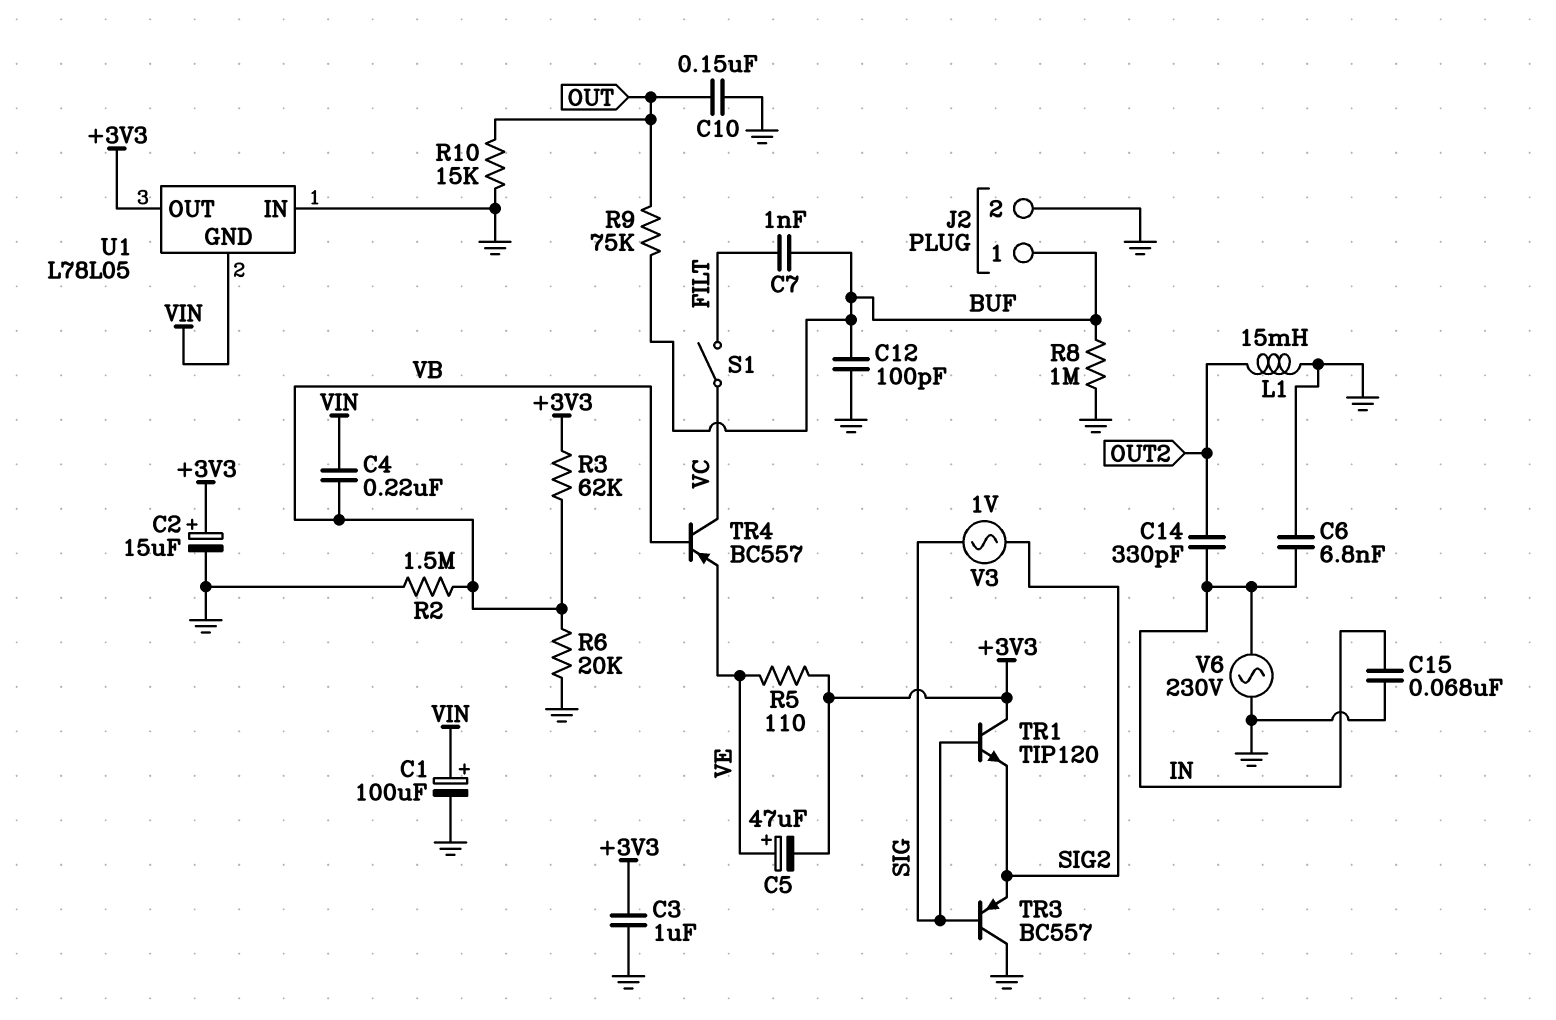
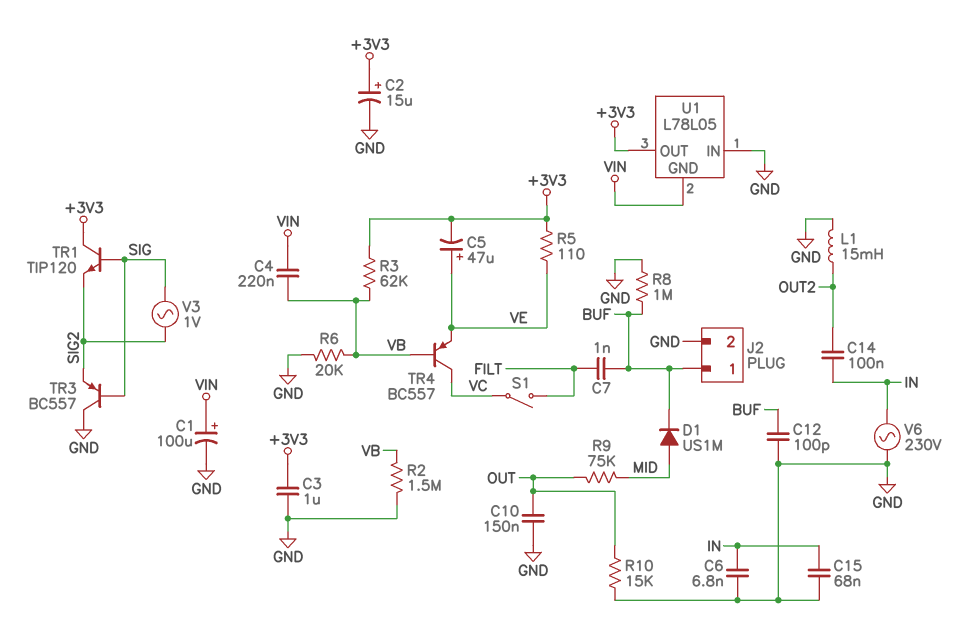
C14: 330pF (IN, OUT2) -> 100nF (IN, OUT2)
D1: none -> diode US1M (A MID, K BUF)
R9: 75k (BUF, OUT) -> 75k (MID, OUT)

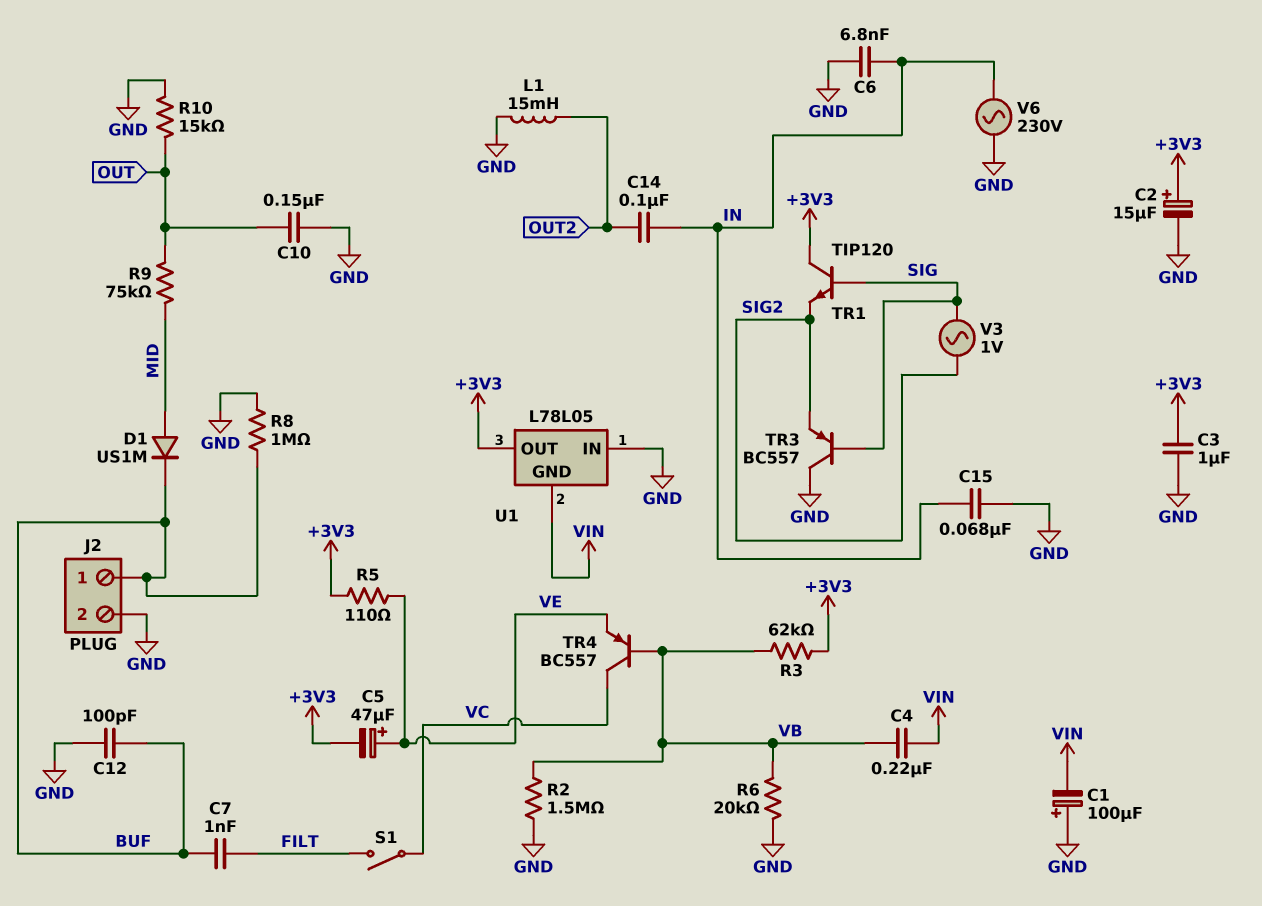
C1: 100uF (plus VIN, minus GND) -> 100uF (plus GND, minus VIN)

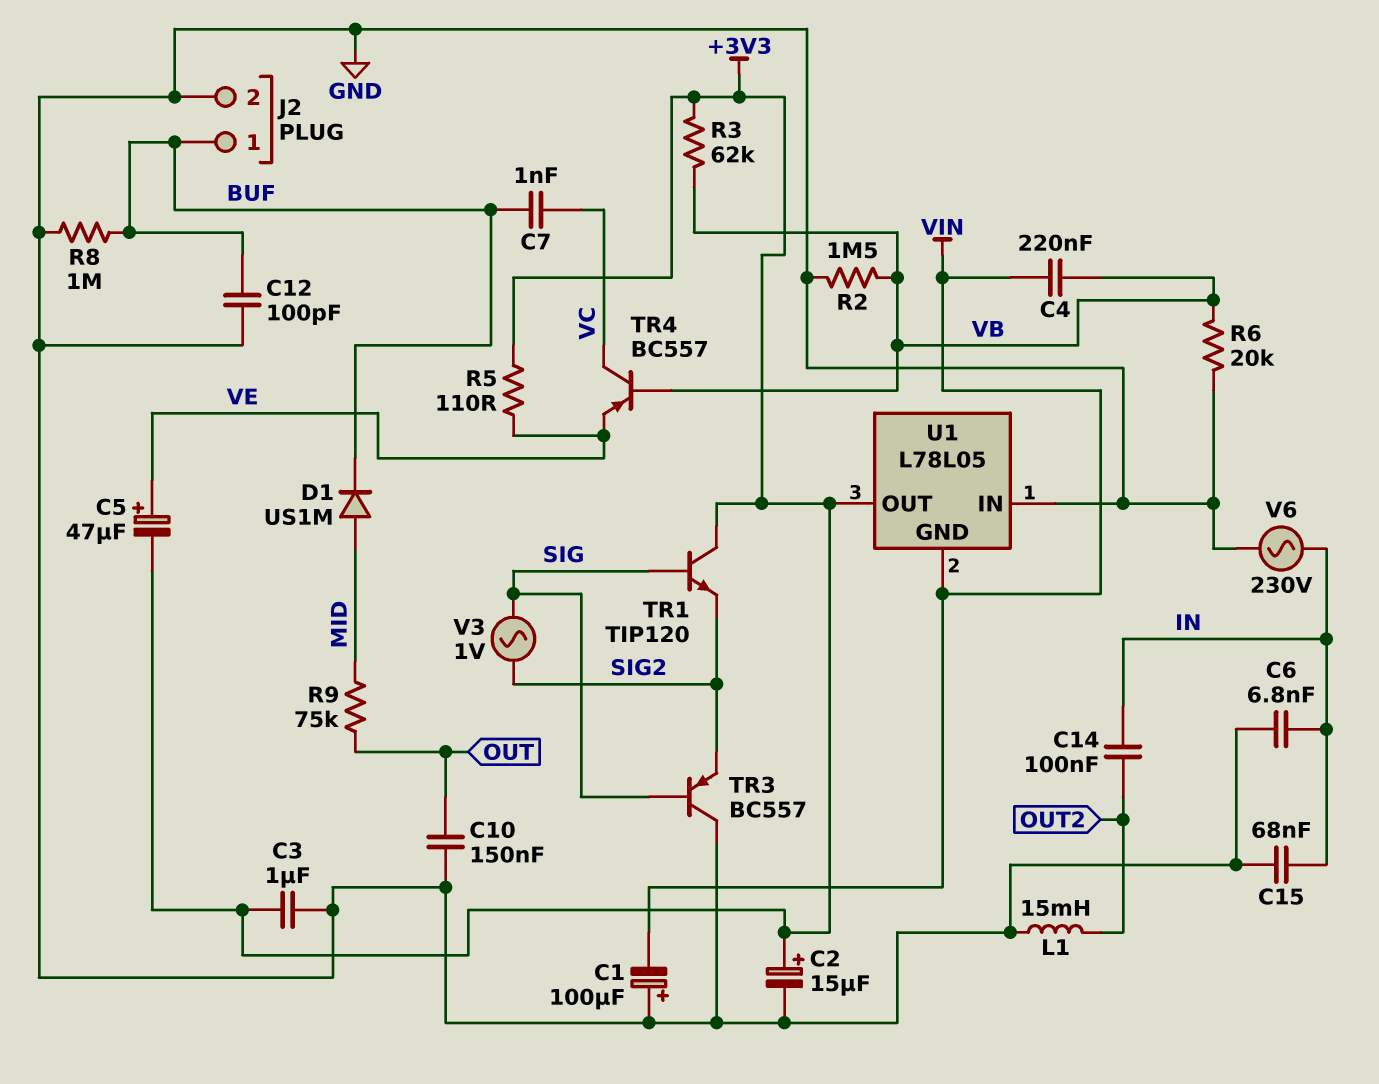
C7: 1nF (BUF, FILT) -> 1nF (BUF, VC)
R10: 15k (GND, OUT) -> none
S1: switch (FILT, VC) -> none

